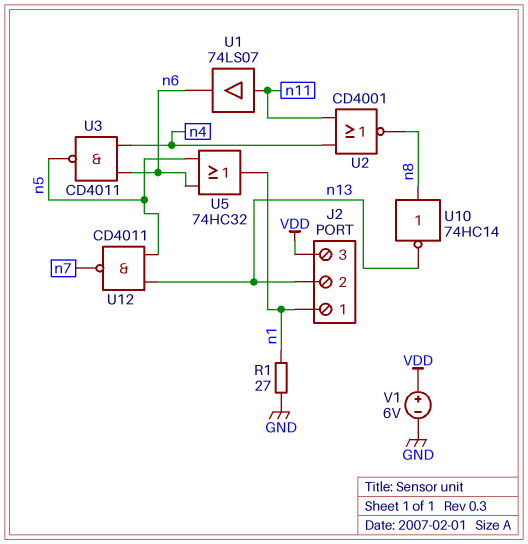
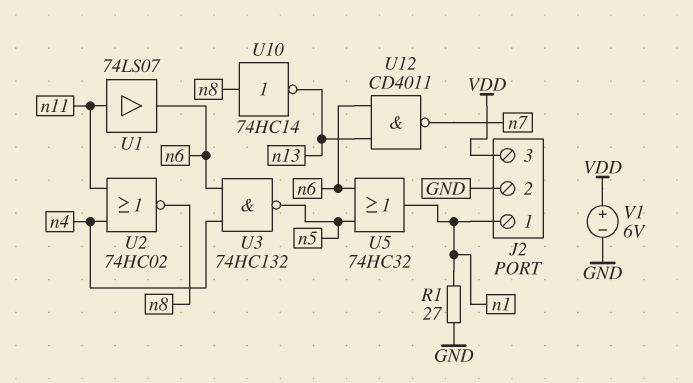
J2 pin 2: n13 -> GND
U2: NOR CD4001 (in n4, in n11, out n8) -> NOR 74HC02 (in n4, in n11, out n8)
U3: NAND CD4011 (in n4, in n6, out n5) -> NAND 74HC132 (in n4, in n6, out n5)
U12: NAND CD4011 (in n5, in n13, out n7) -> NAND CD4011 (in n6, in n13, out n7)

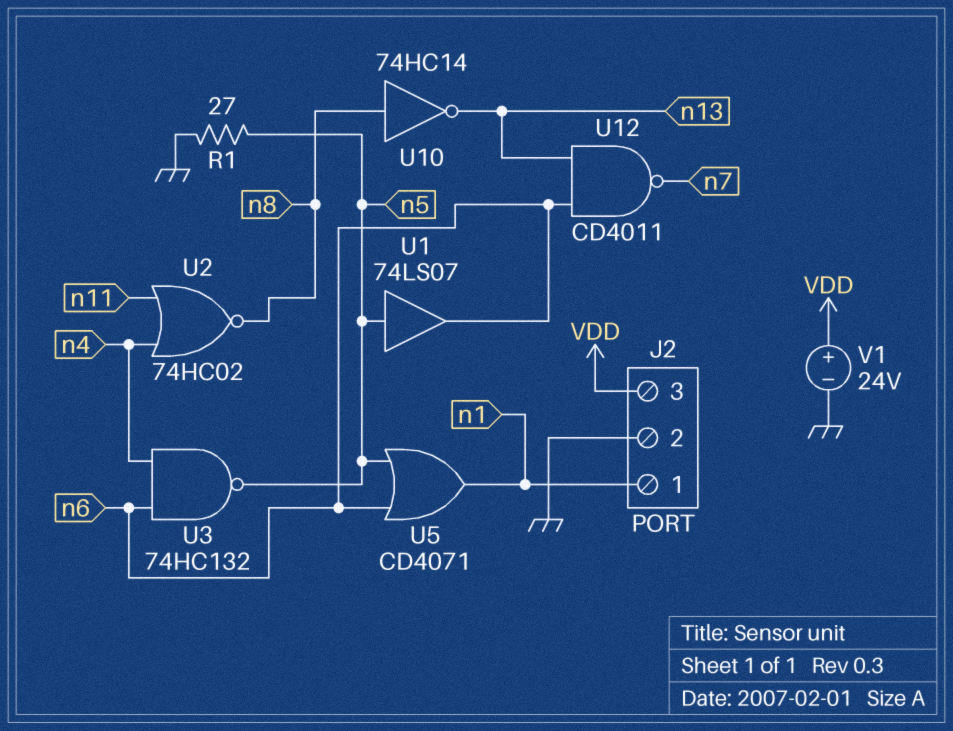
R1: 27 (GND, n1) -> 27 (GND, n5)
U1: buffer 74LS07 (in n11, out n6) -> buffer 74LS07 (in n5, out n6)
U5: OR 74HC32 (in n5, in n6, out n1) -> OR CD4071 (in n5, in n6, out n1)
V1: 6V (plus VDD, minus GND) -> 24V (plus VDD, minus GND)

